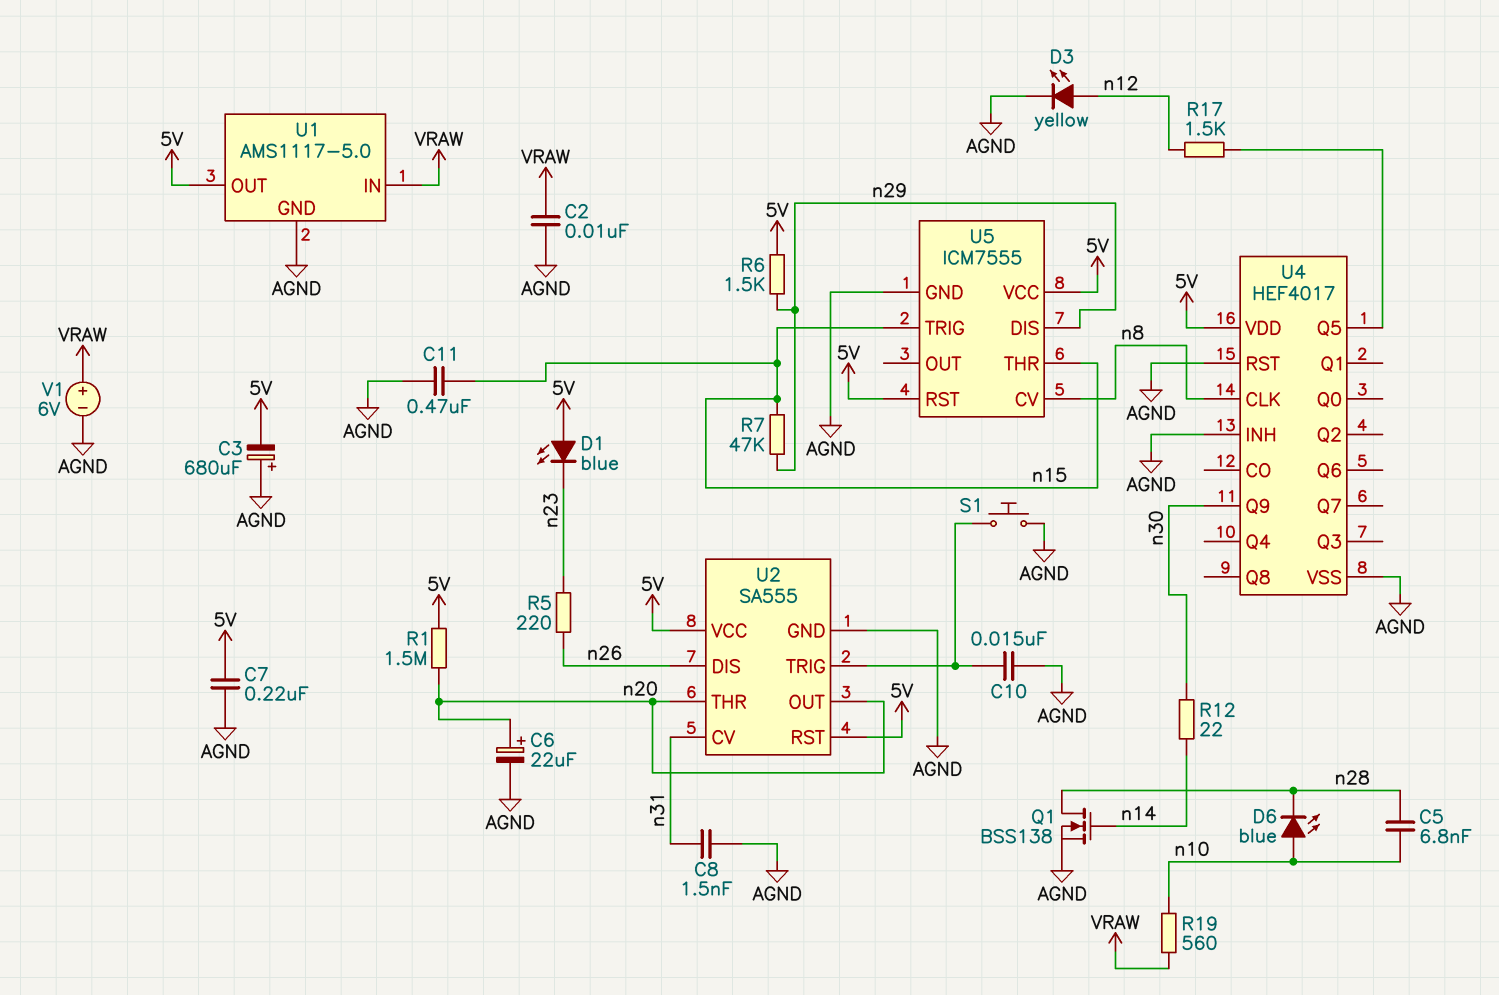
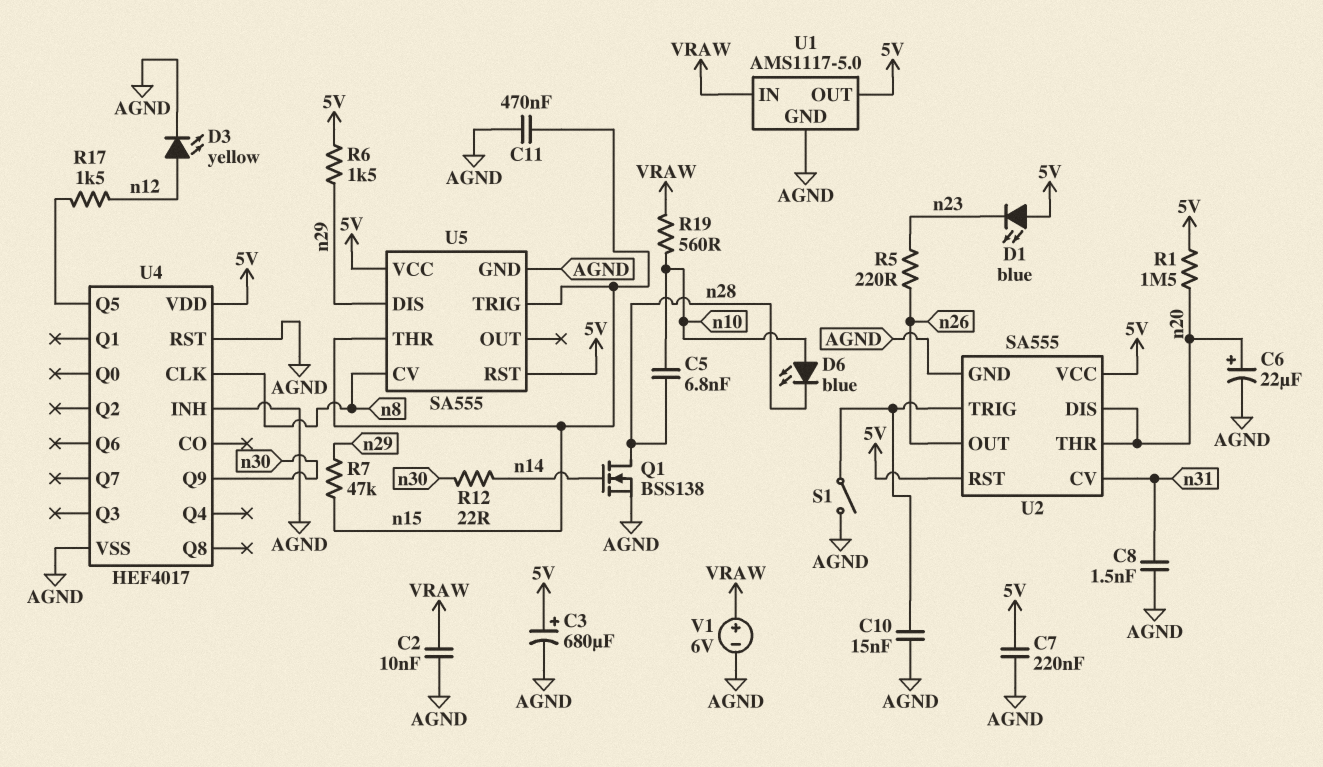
C3: 680uF (plus AGND, minus 5V) -> 680uF (plus 5V, minus AGND)
S1: button (AGND, U2/TRIG) -> switch (AGND, U2/TRIG)
U2 pin DIS: n26 -> n20
U2 pin OUT: n20 -> n26
U5: ICM7555 -> SA555

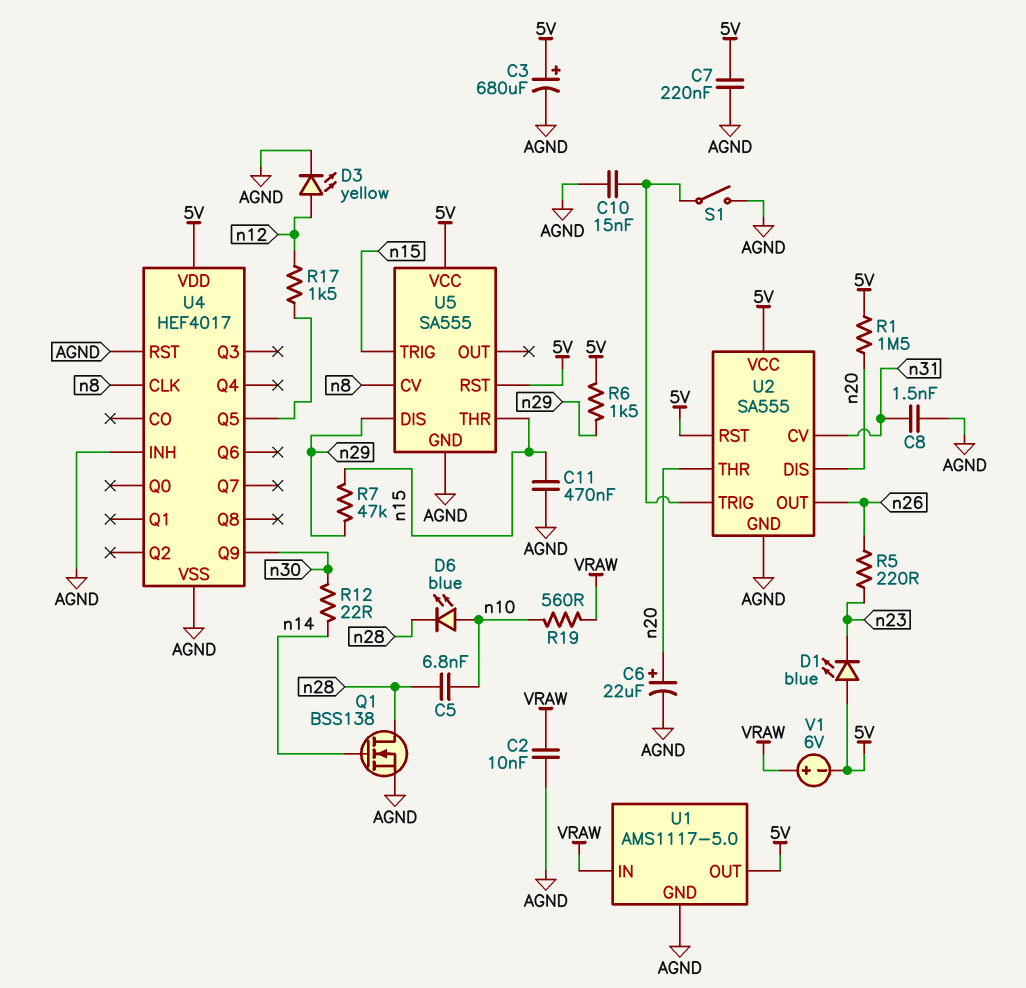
V1: 6V (plus VRAW, minus AGND) -> 6V (plus VRAW, minus 5V)

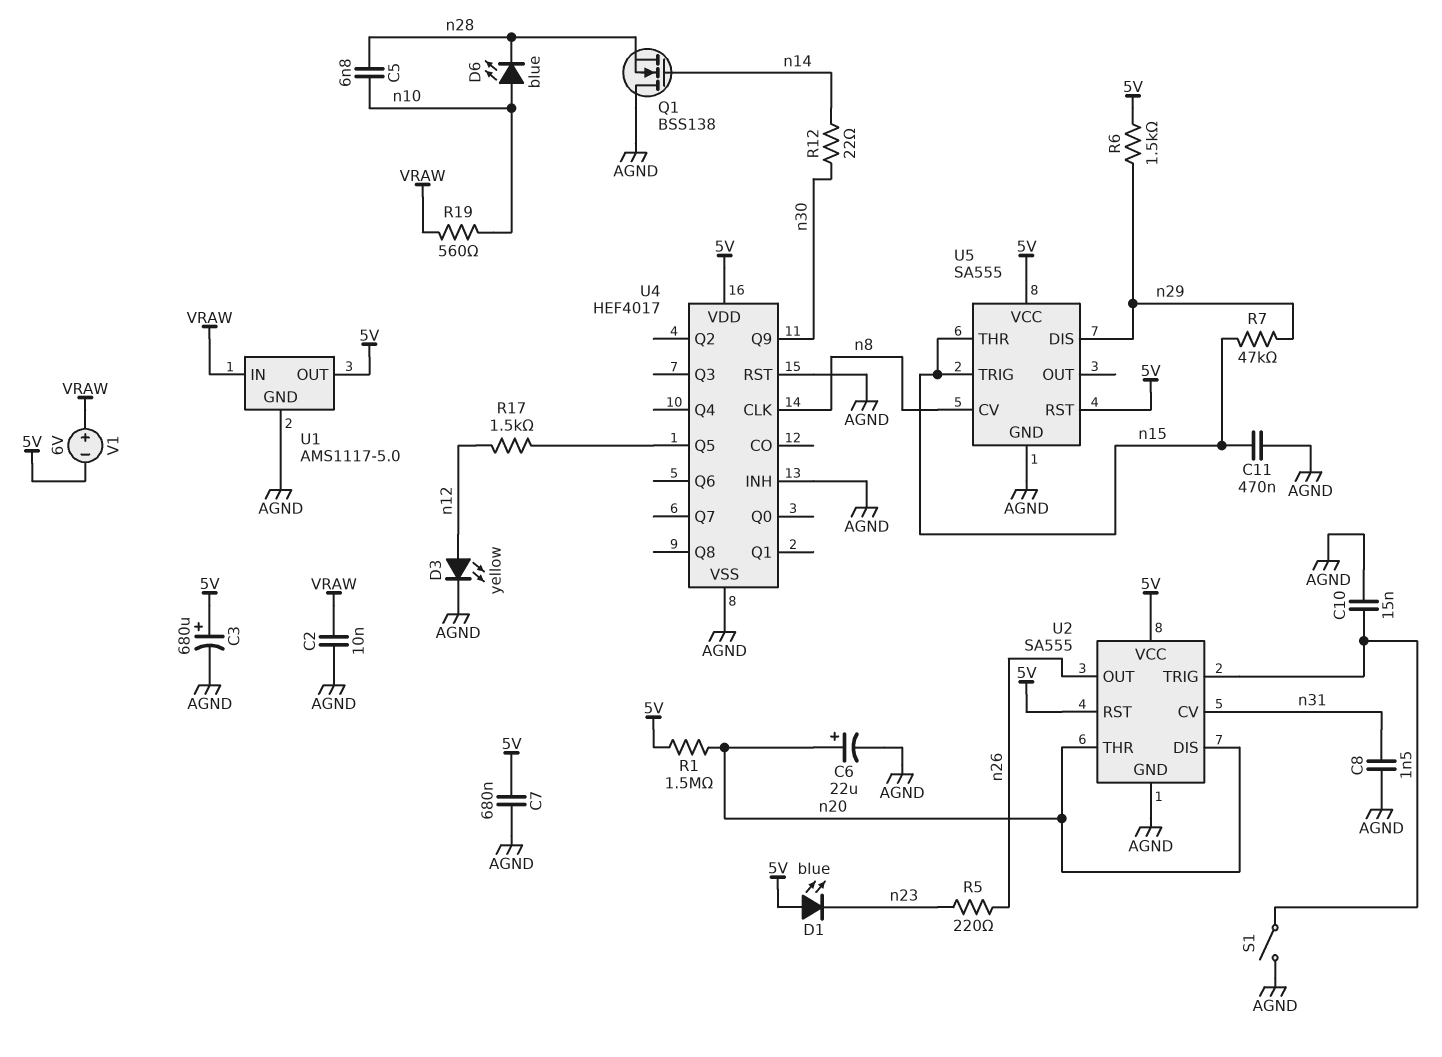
C7: 220nF (5V, AGND) -> 680nF (5V, AGND)
Q1: NMOS BSS138 (G n14, D n28, S AGND) -> NMOS BSS138 (G n14, D AGND, S n28)

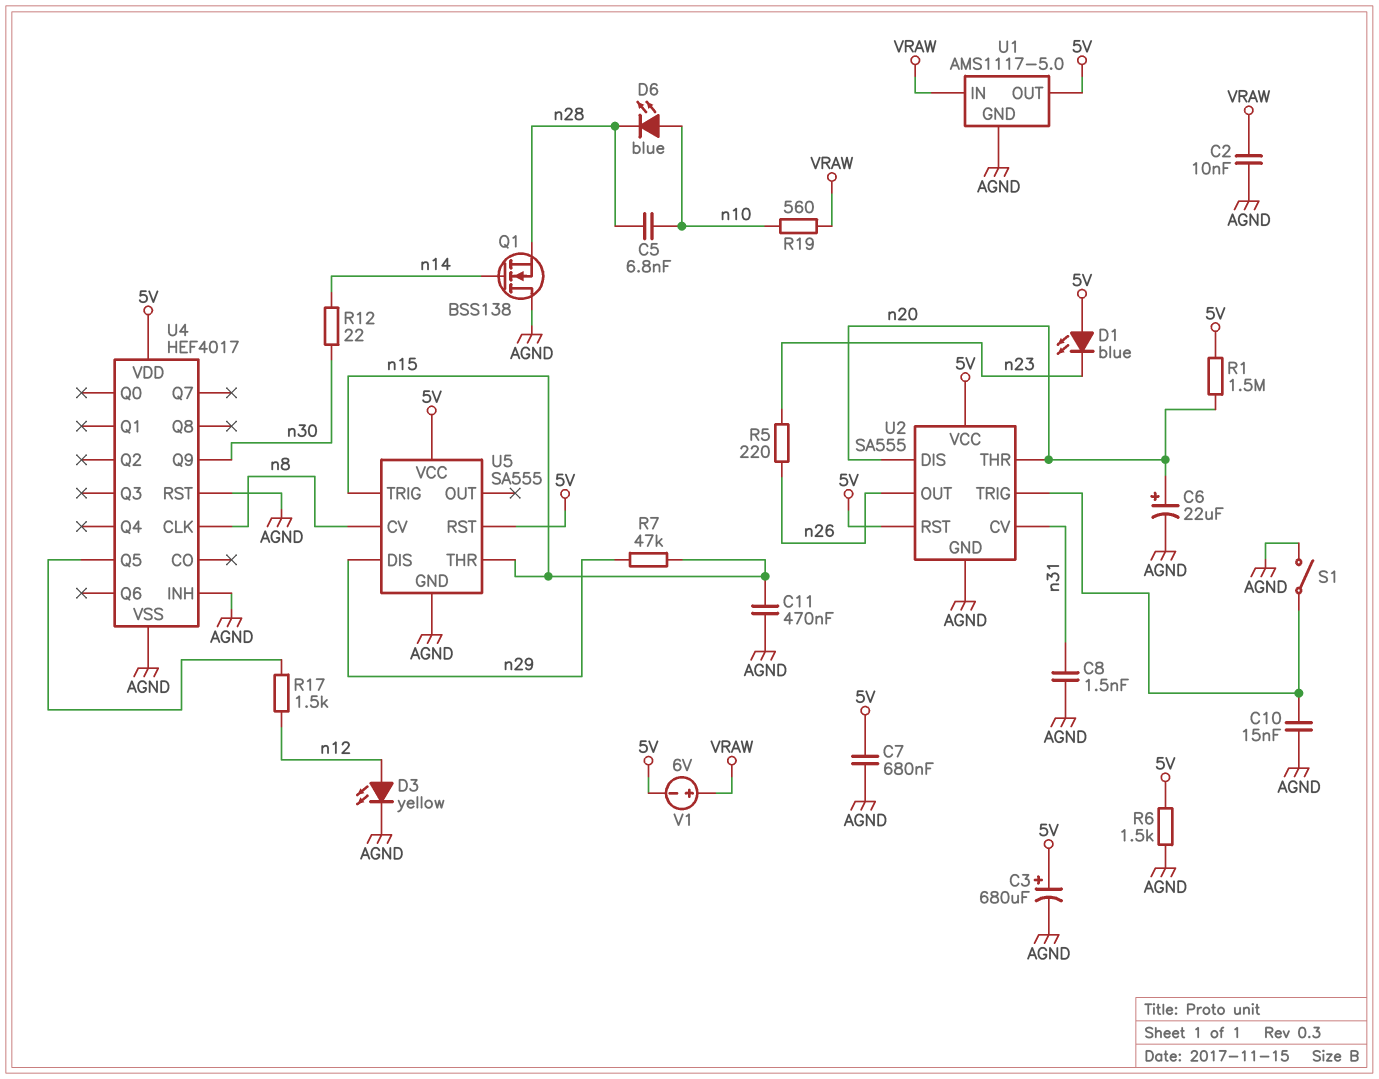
R6: 1.5k (5V, n29) -> 1.5k (5V, AGND)

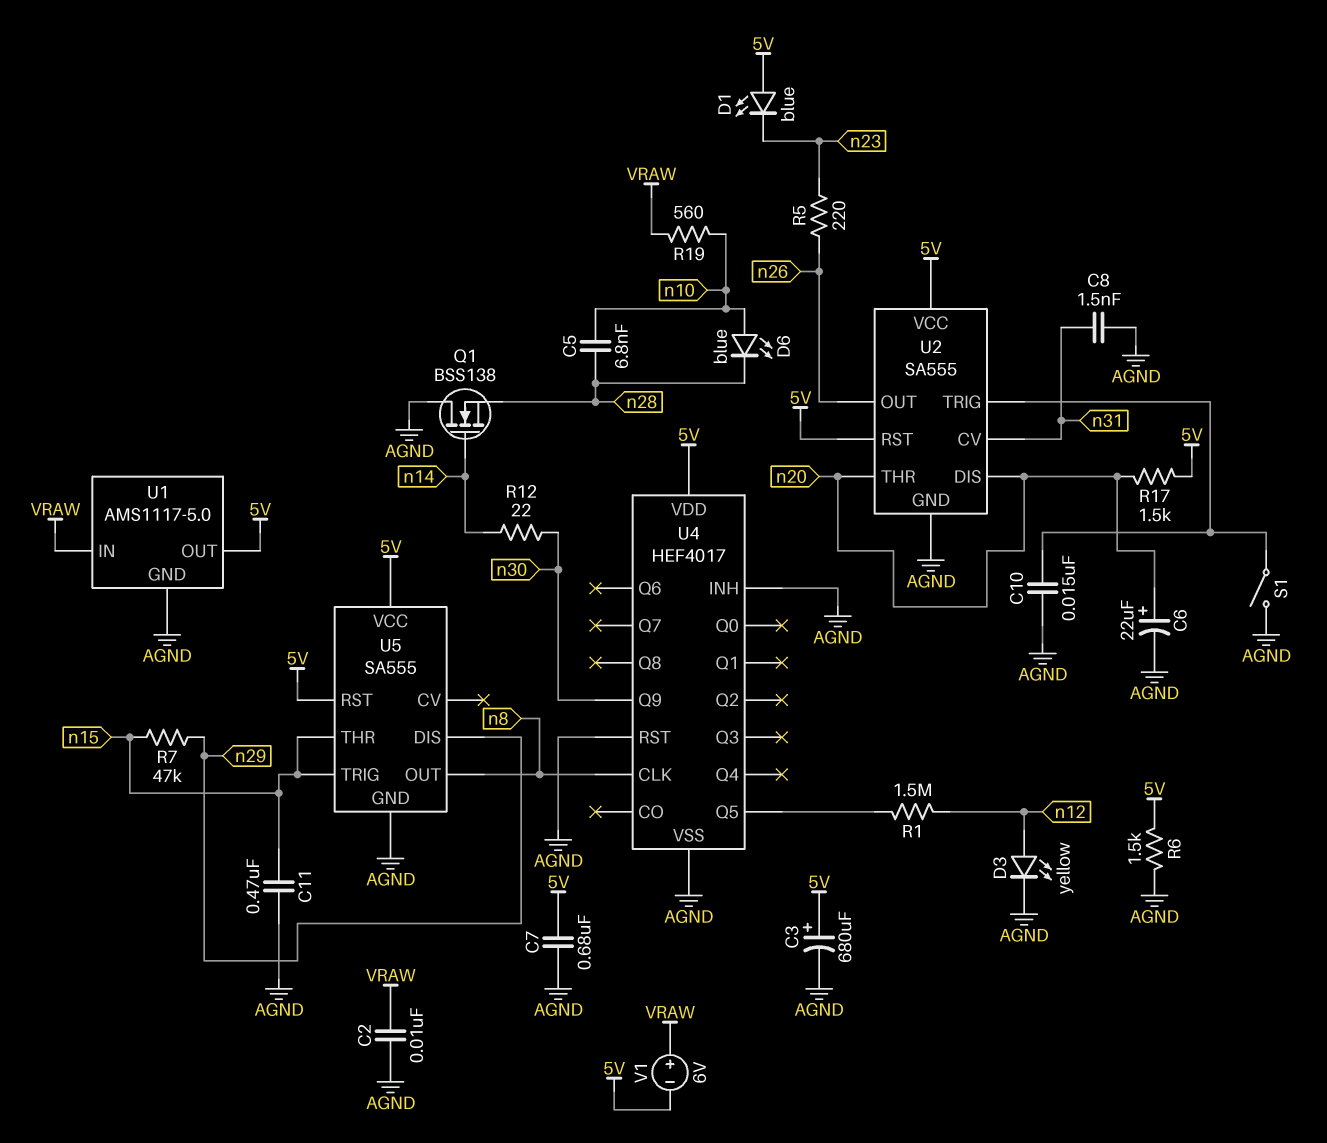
R1: 1.5M (5V, n20) -> 1.5M (U4/Q5, n12)
R17: 1.5k (U4/Q5, n12) -> 1.5k (5V, n20)
U5 pin CV: n8 -> none
U5 pin OUT: none -> n8

